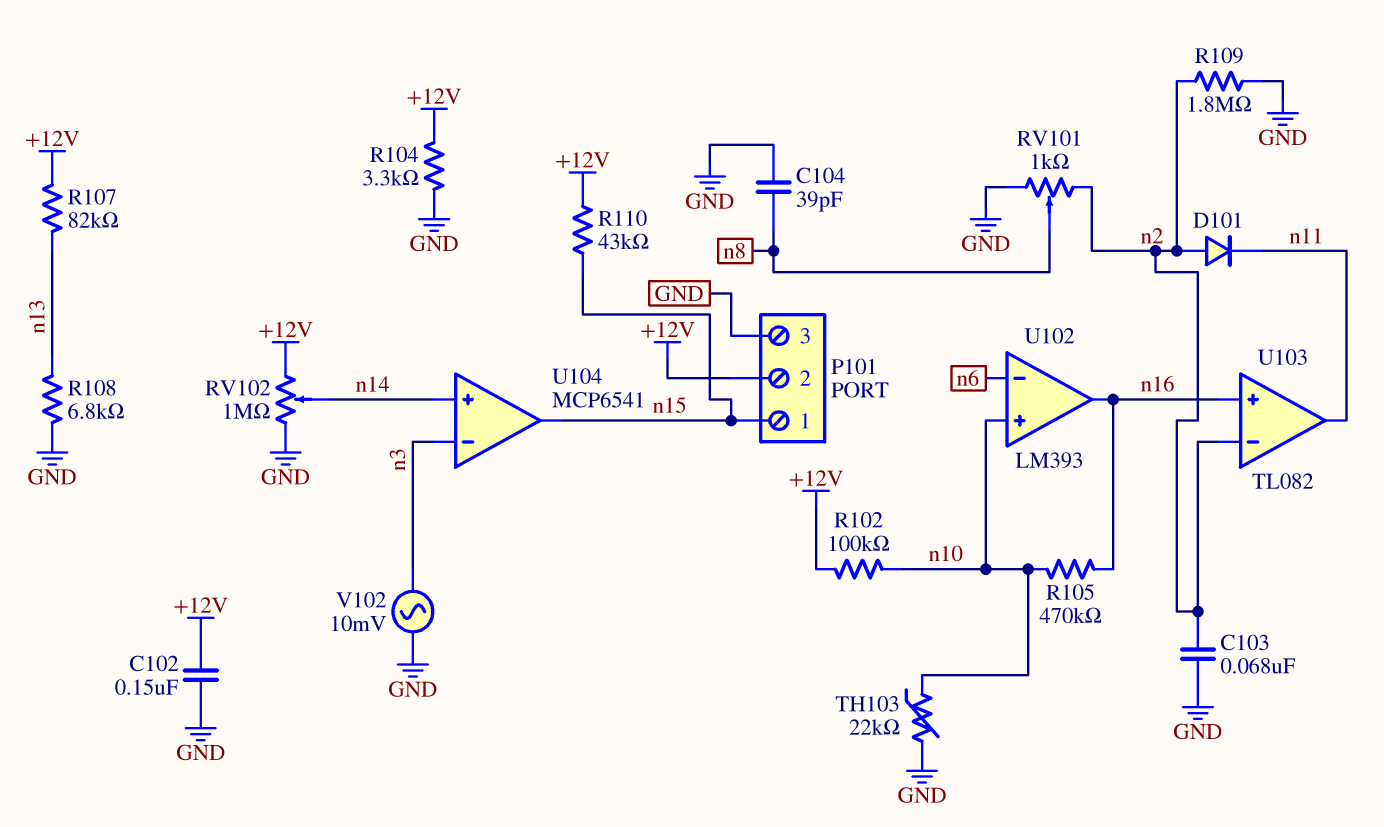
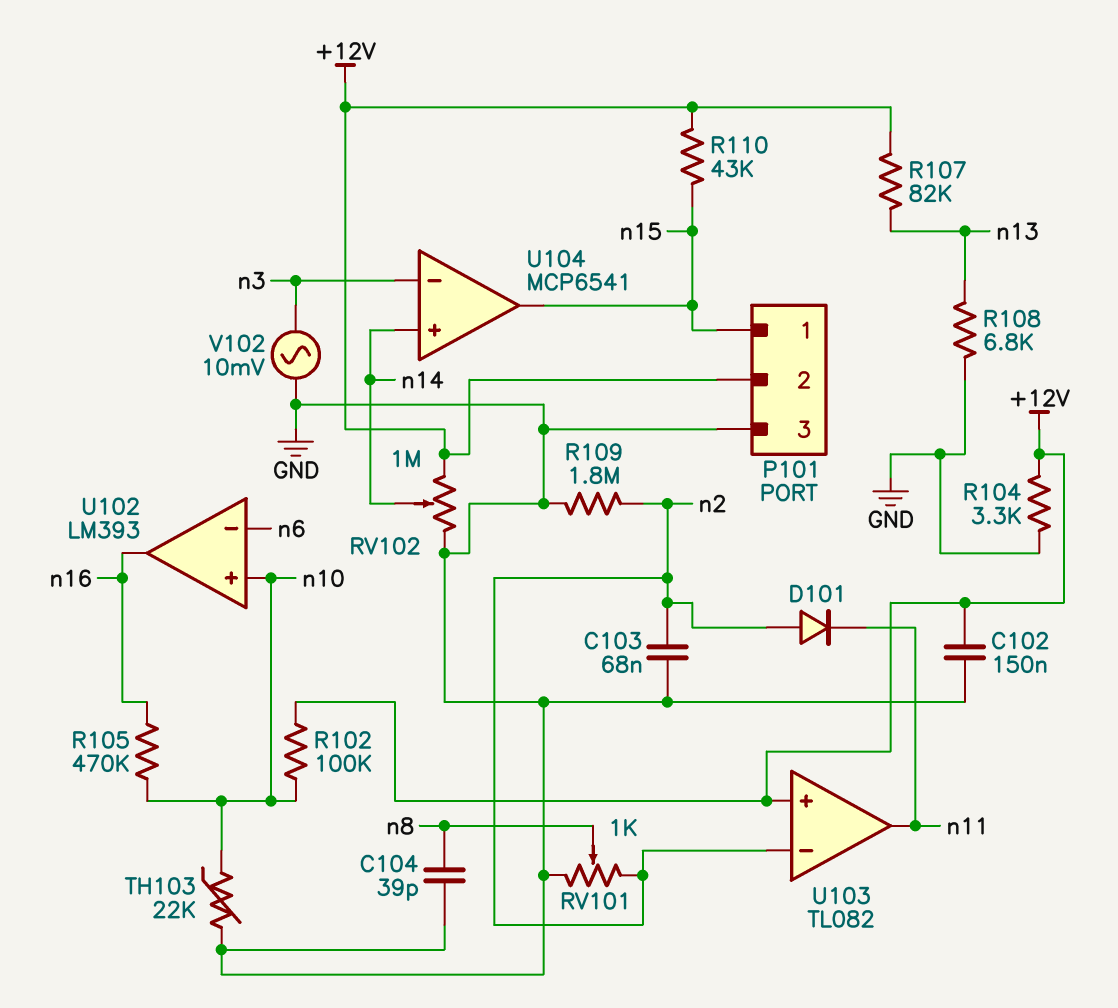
U103 pin in+: n16 -> +12V

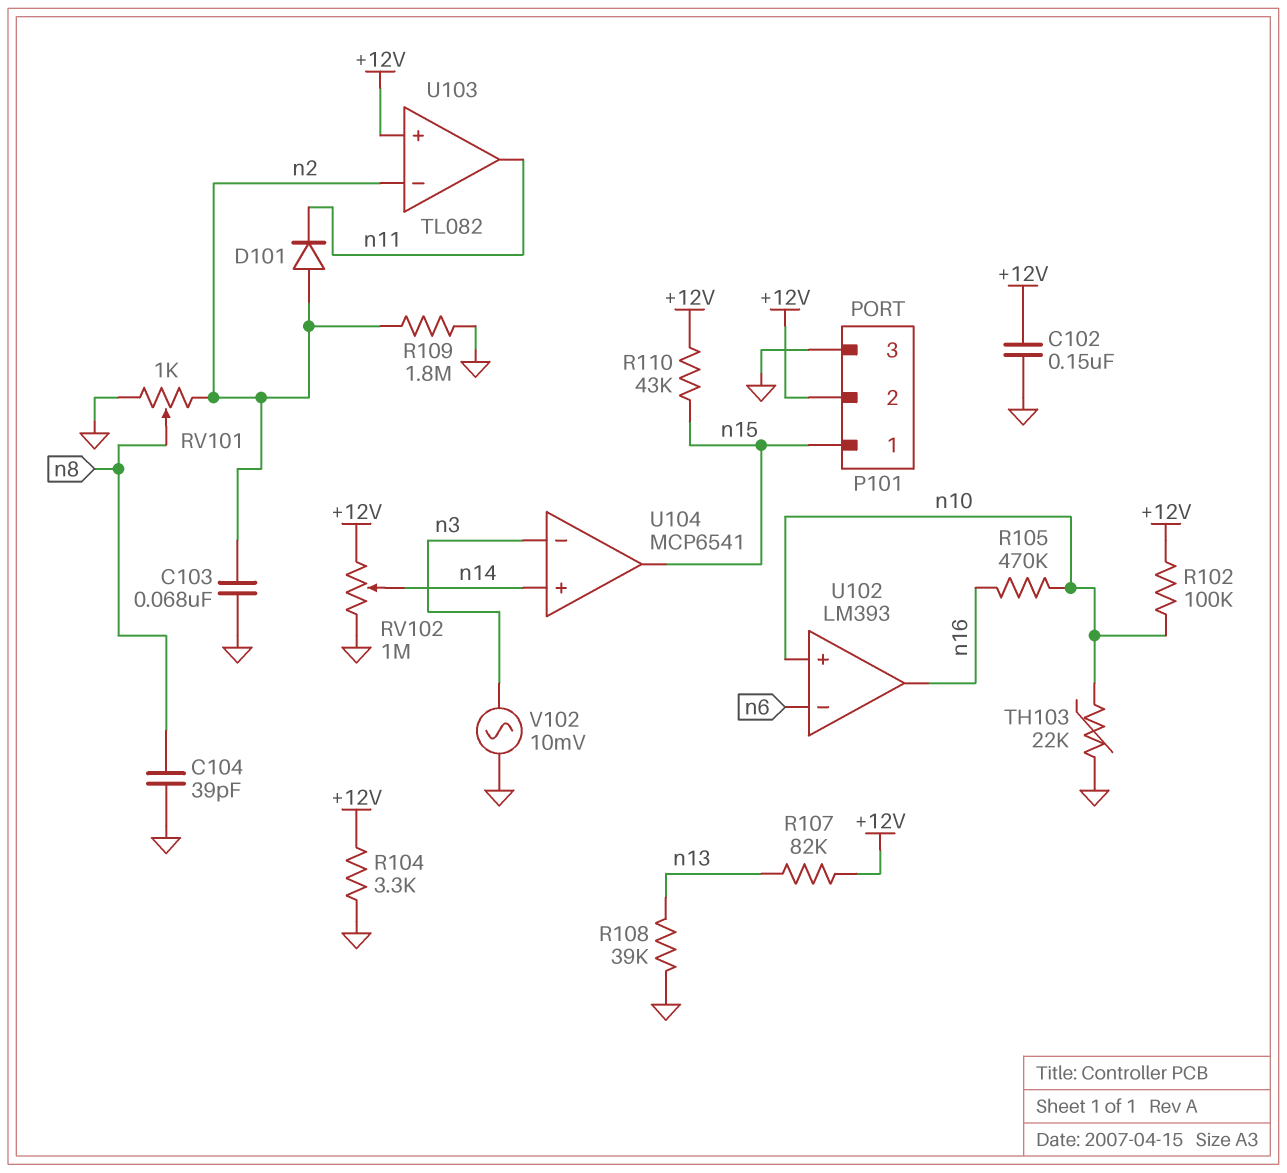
R108: 6.8k (GND, n13) -> 39k (GND, n13)

